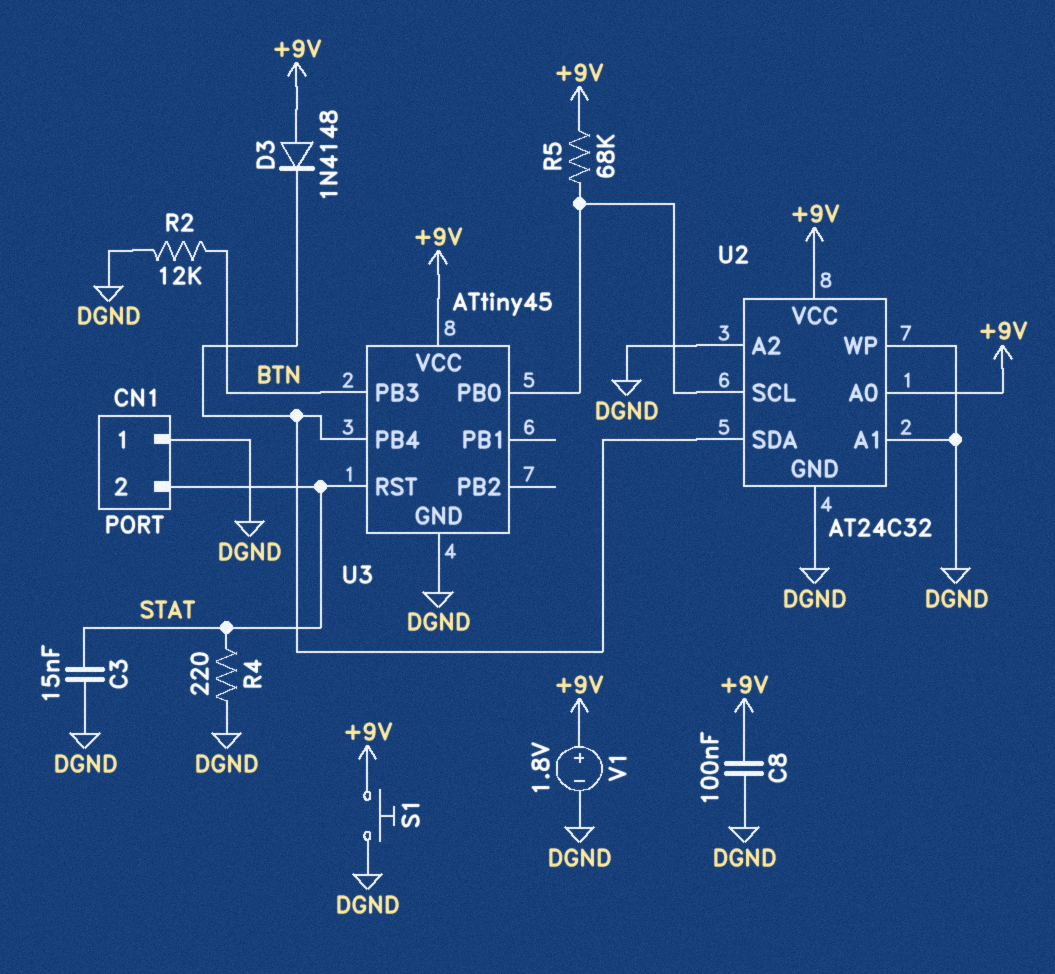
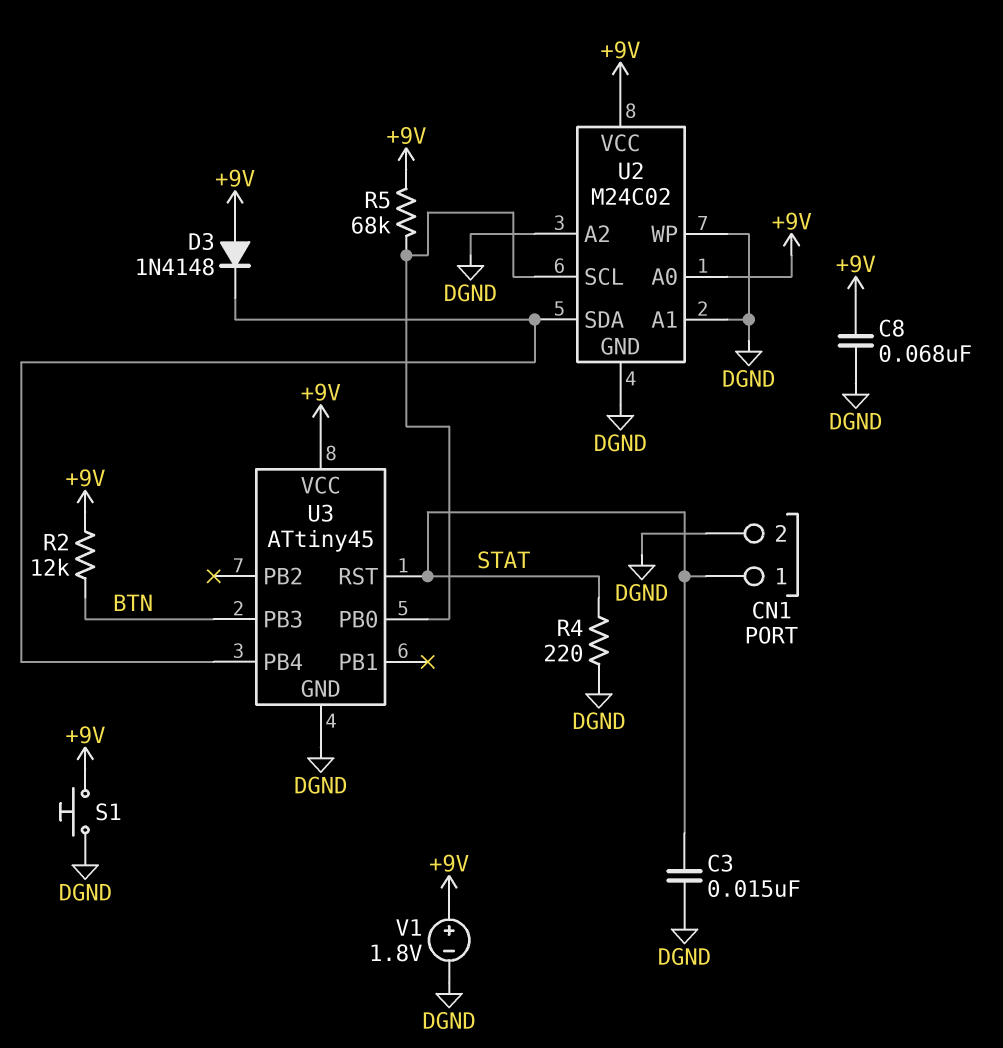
C8: 100nF (+9V, DGND) -> 68nF (+9V, DGND)
CN1 pin 1: DGND -> STAT
CN1 pin 2: STAT -> DGND
R2: 12k (BTN, DGND) -> 12k (+9V, BTN)
U2: AT24C32 -> M24C02

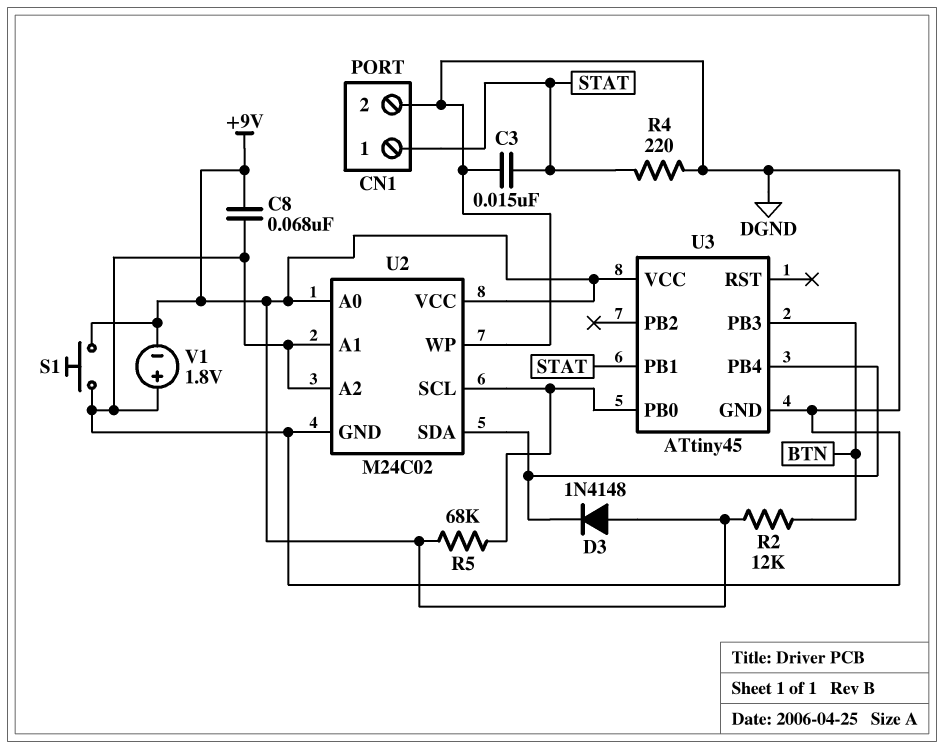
U3 pin PB1: none -> STAT
U3 pin RST: STAT -> none
V1: 1.8V (plus +9V, minus DGND) -> 1.8V (plus DGND, minus +9V)

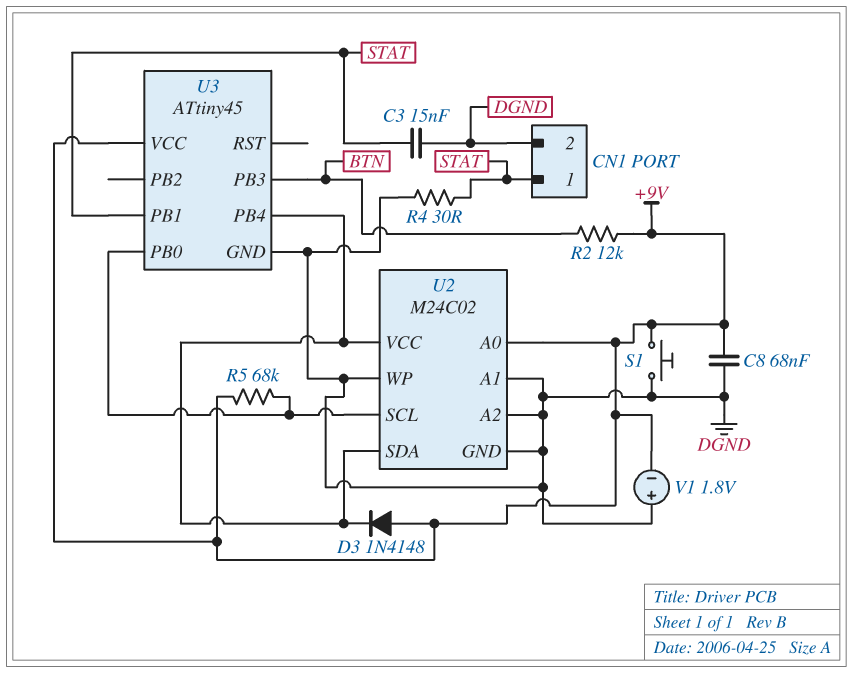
R4: 220 (DGND, STAT) -> 30 (DGND, STAT)
U2 pin VCC: +9V -> U2/SDA

